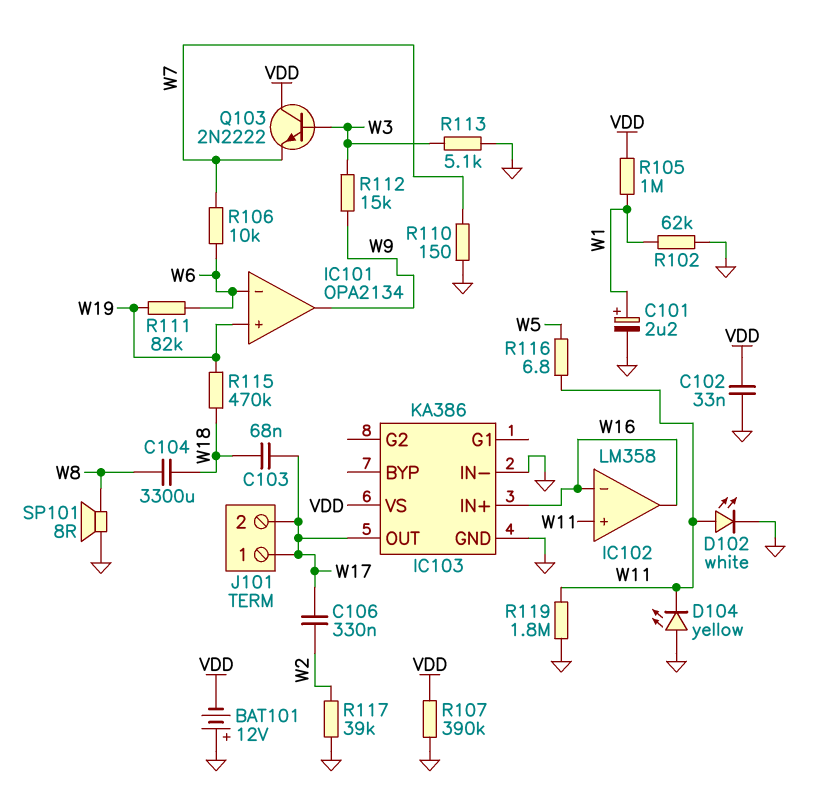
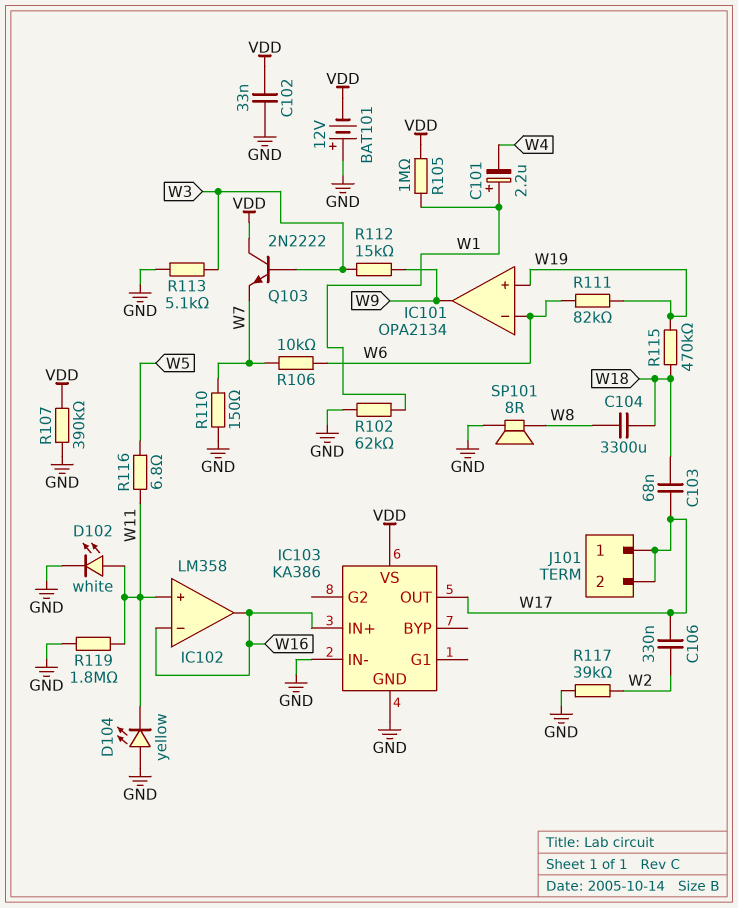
C101: 2.2uF (plus W1, minus GND) -> 2.2uF (plus W1, minus W4)

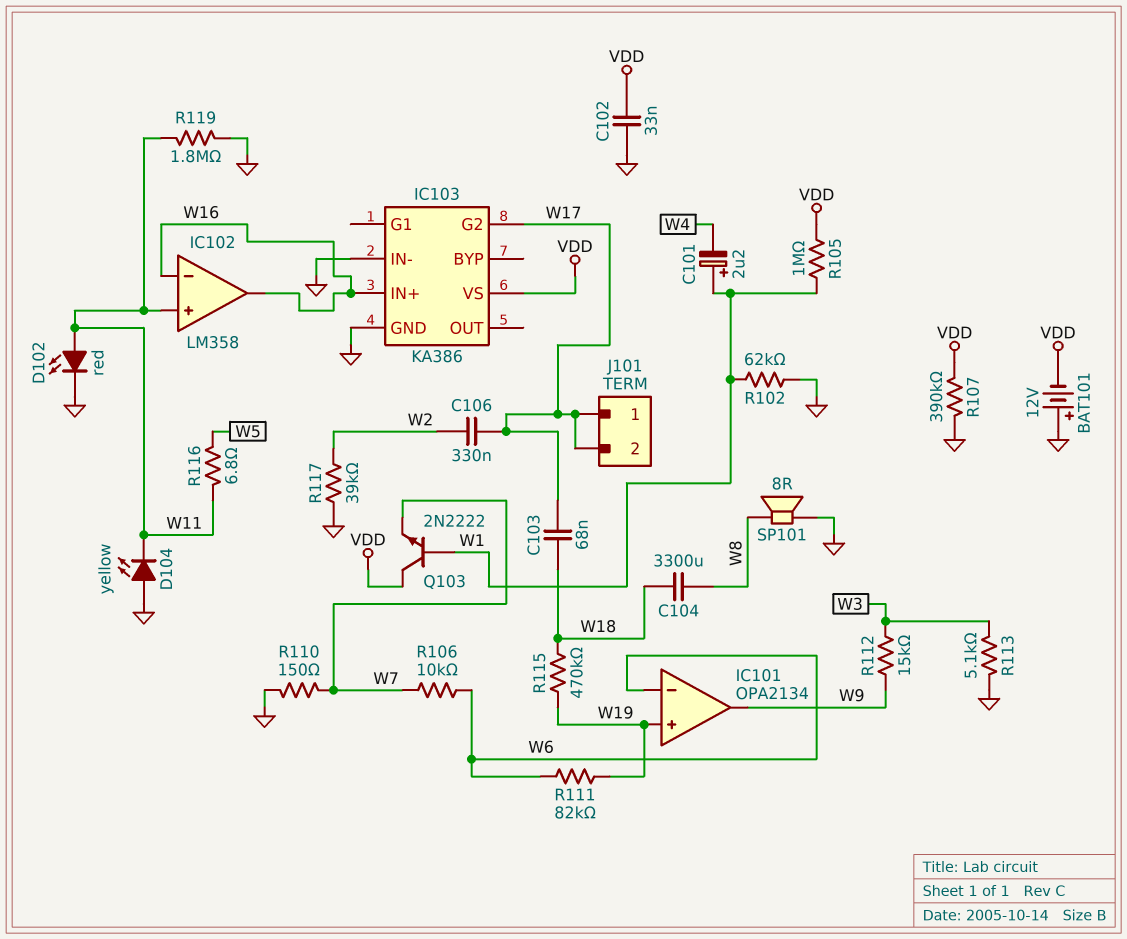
D102: LED white (A W11, K GND) -> LED red (A W11, K GND)
IC103 pin G2: none -> W17
IC103 pin OUT: W17 -> none
Q103: NPN 2N2222 (B W3, C VDD, E W7) -> NPN 2N2222 (B W1, C VDD, E W7)

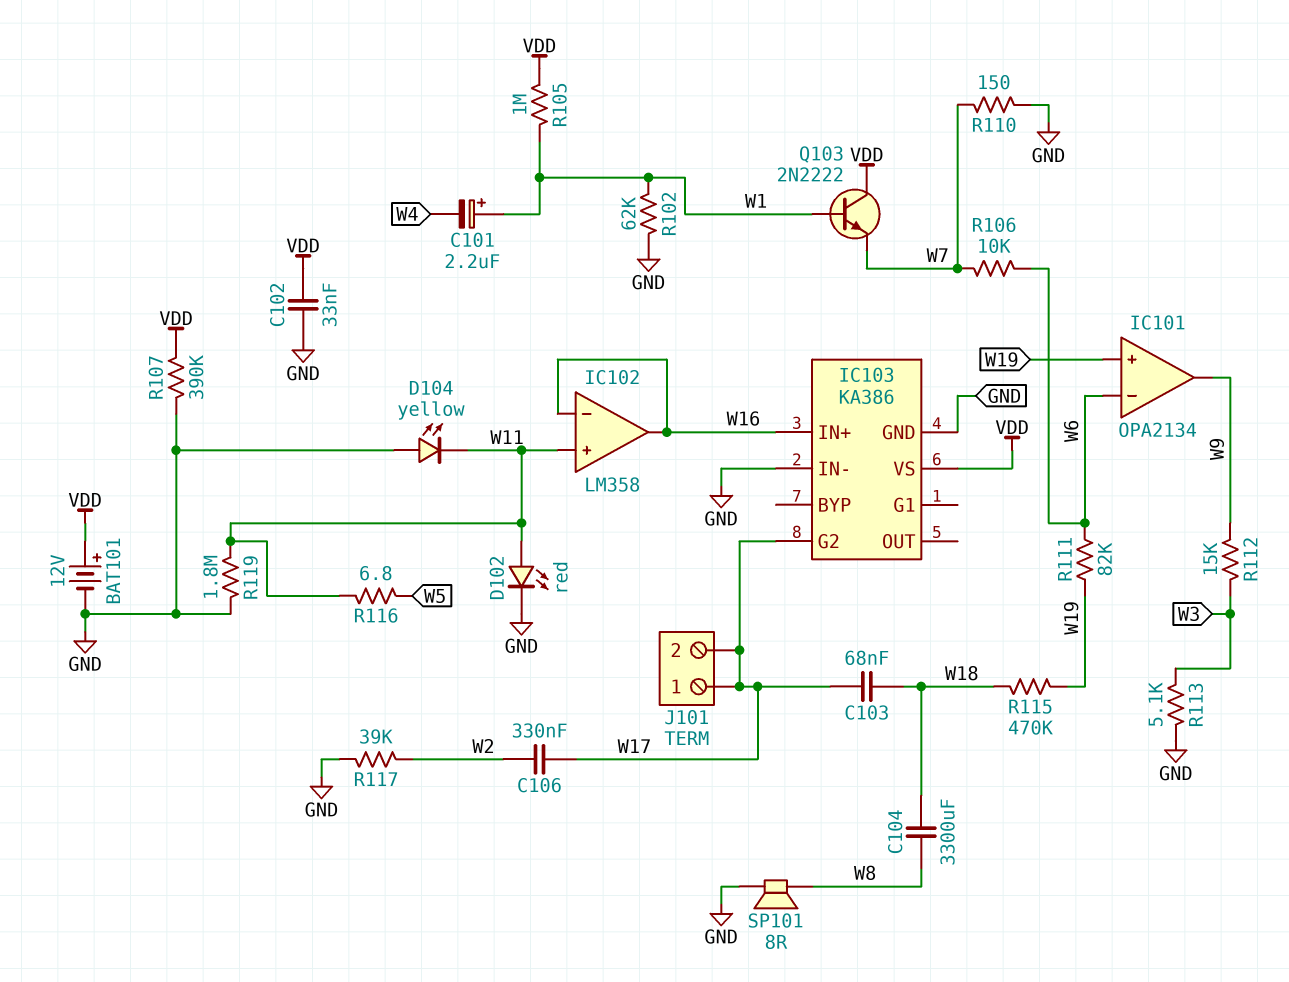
BAT101: 12V (plus GND, minus VDD) -> 12V (plus VDD, minus GND)

